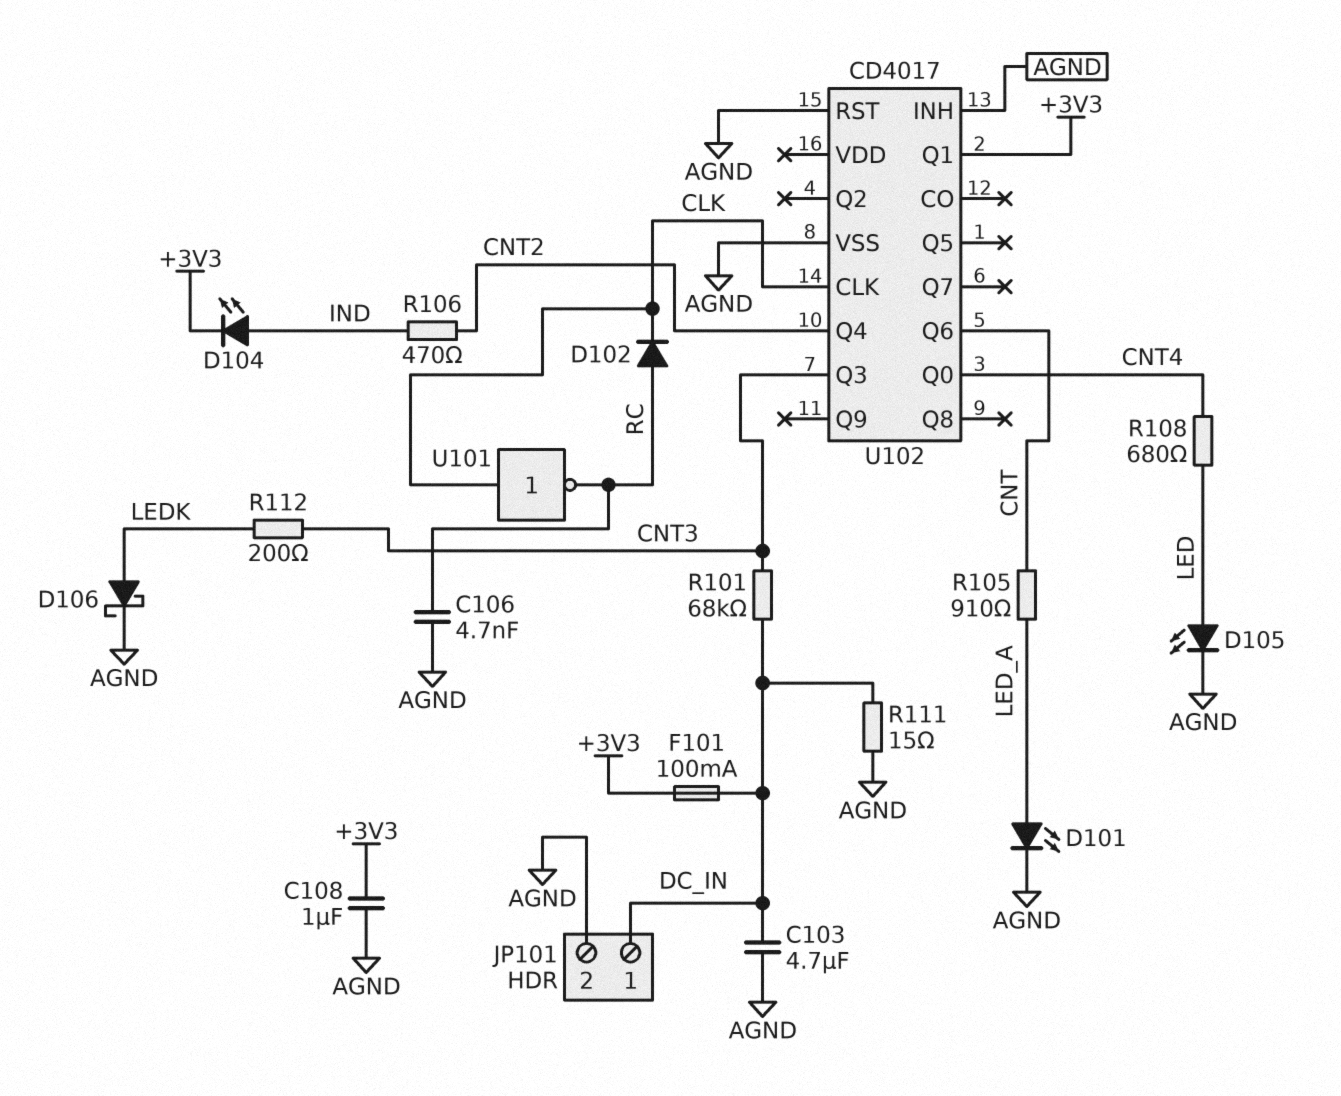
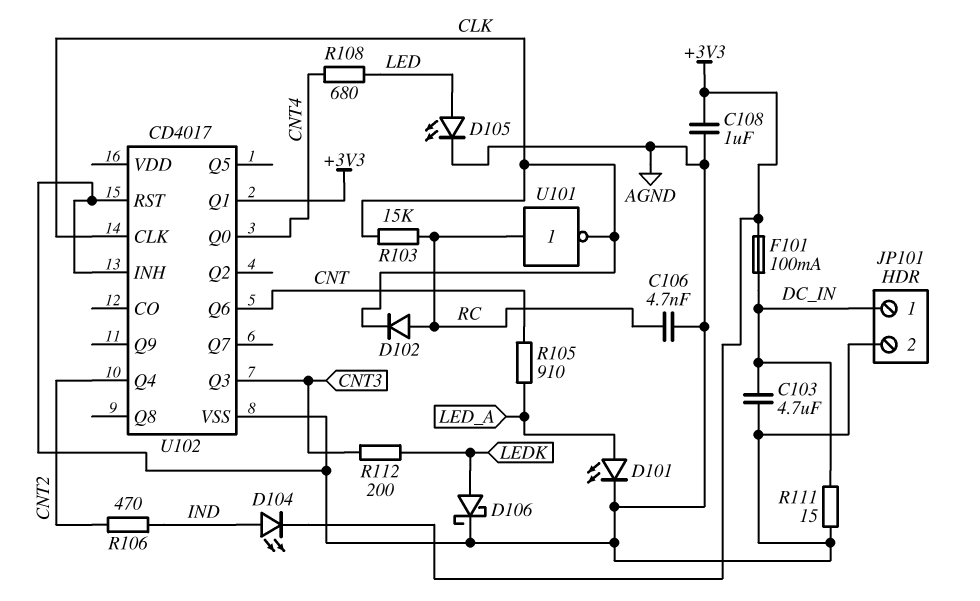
R101: 68k (CNT3, DC_IN) -> none
R103: none -> 15k (CLK, RC)
U101: NOT (in CLK, out RC) -> NOT (in RC, out CLK)

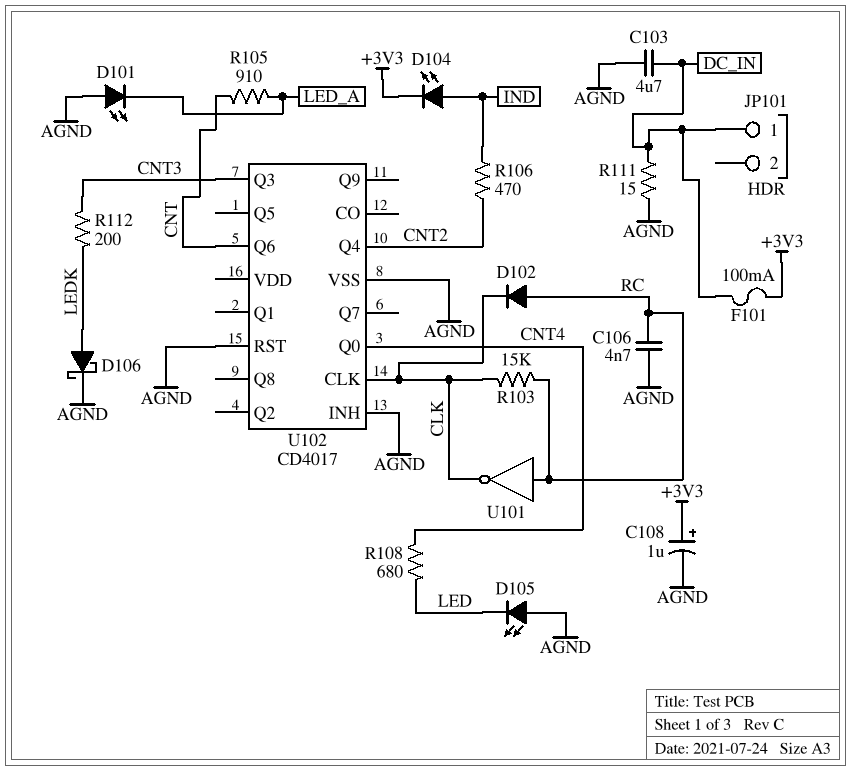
C108: 1uF (+3V3, AGND) -> 1uF (plus +3V3, minus AGND)
D101: LED (A LED_A, K AGND) -> LED (A AGND, K LED_A)
D105: LED (A LED, K AGND) -> LED (A AGND, K LED)
JP101 pin 2: AGND -> none
U102 pin Q1: +3V3 -> none

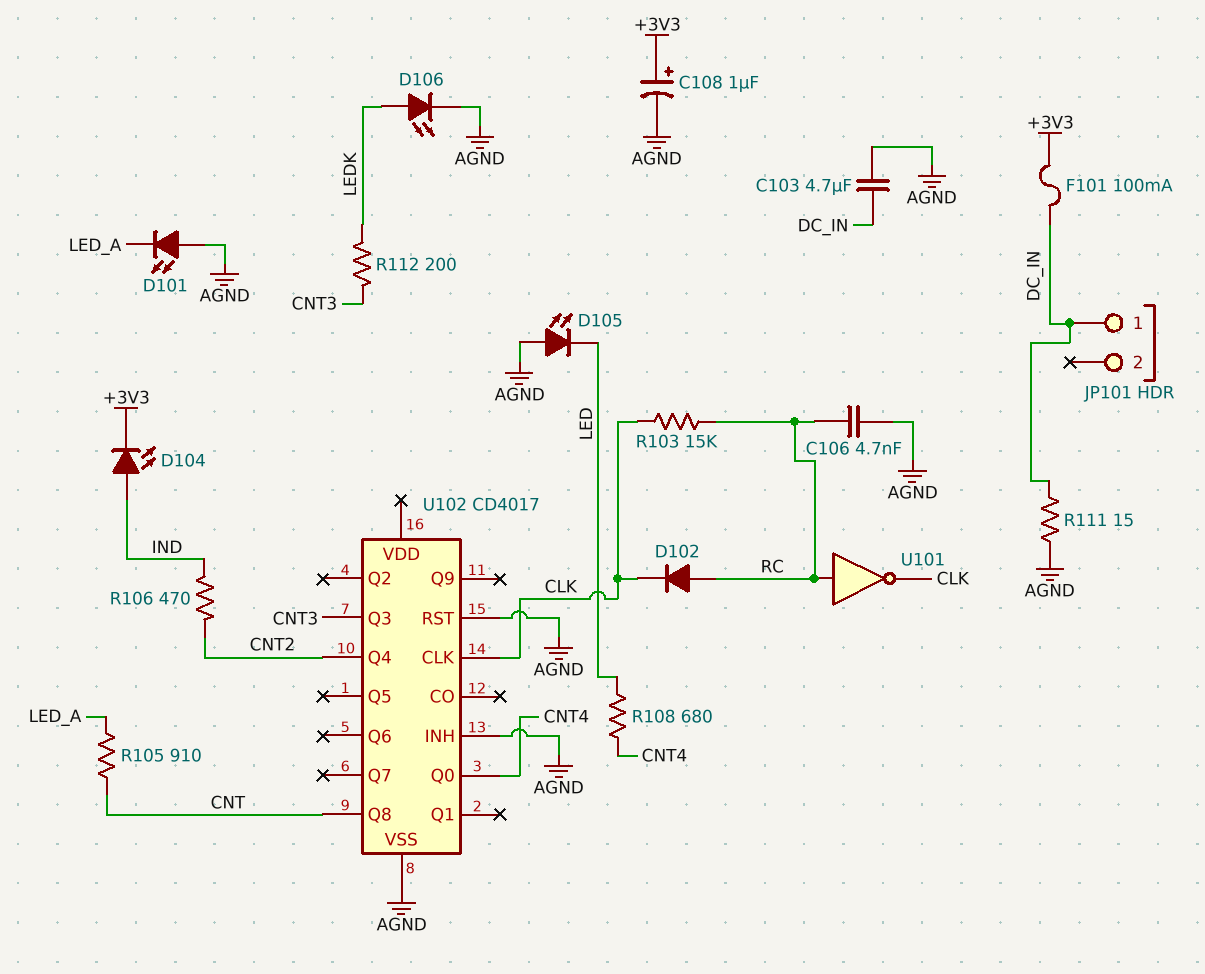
D106: schottky (A LEDK, K AGND) -> LED (A LEDK, K AGND)
U102 pin Q6: CNT -> none
U102 pin Q8: none -> CNT

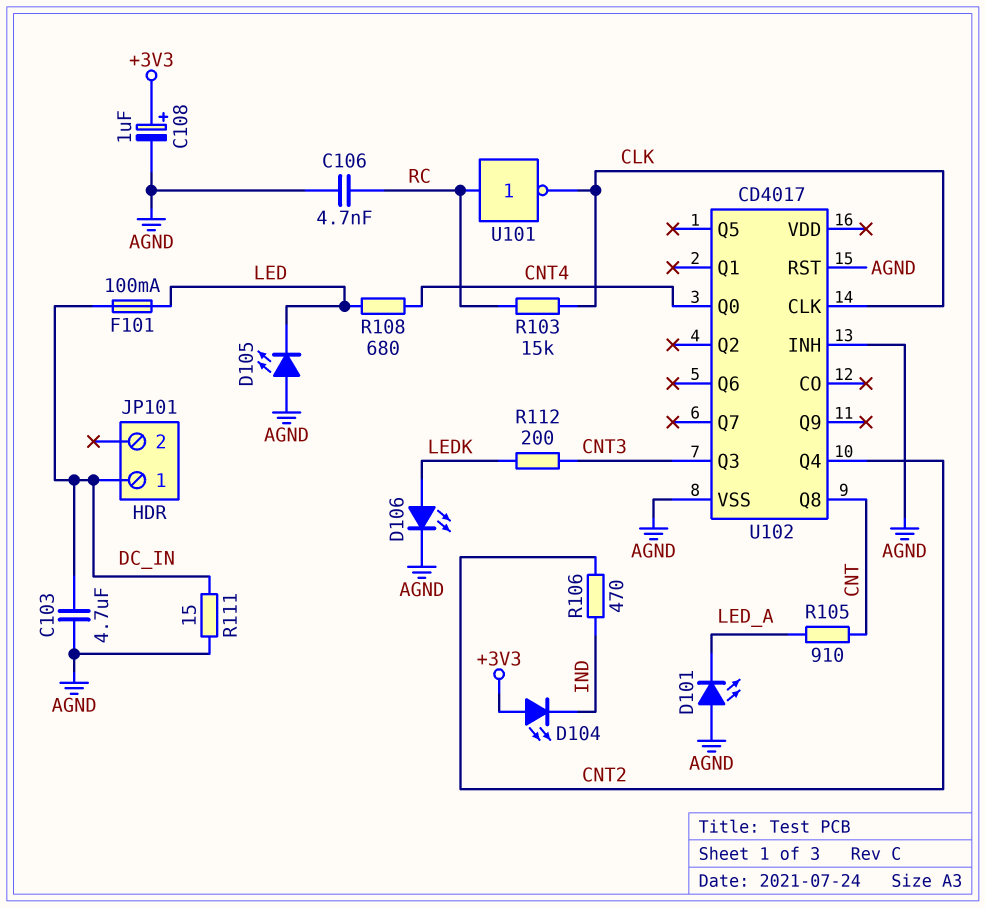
D102: diode (A RC, K CLK) -> none
D104: LED (A IND, K +3V3) -> LED (A +3V3, K IND)
F101: 100mA (+3V3, DC_IN) -> 100mA (DC_IN, LED)

